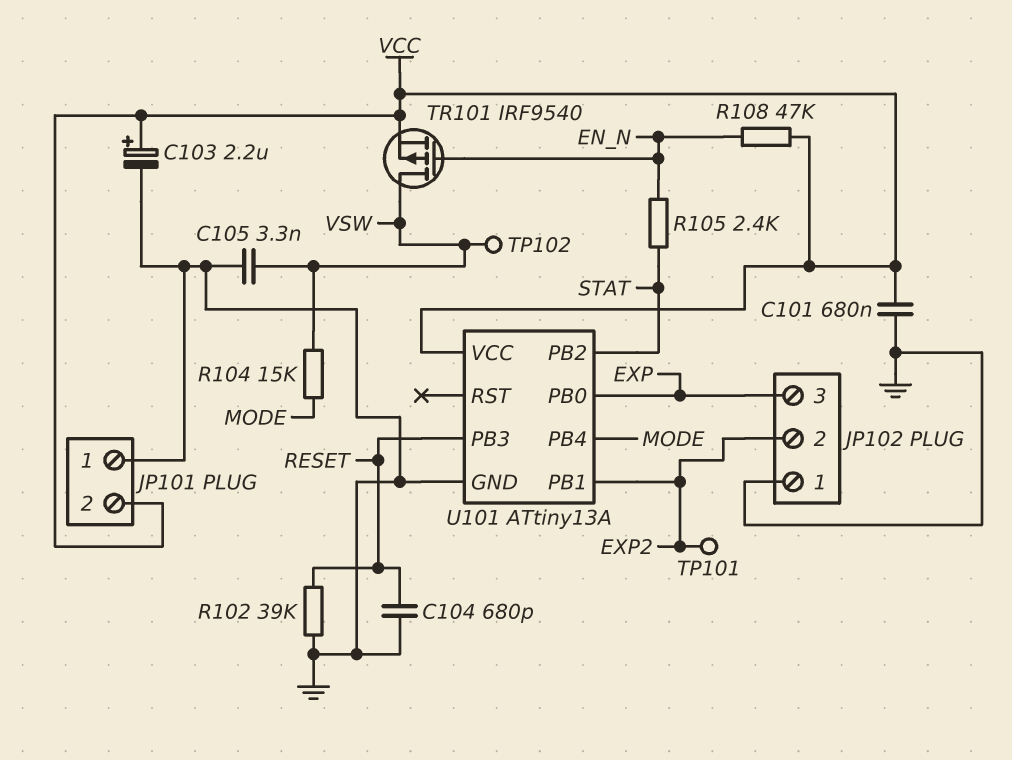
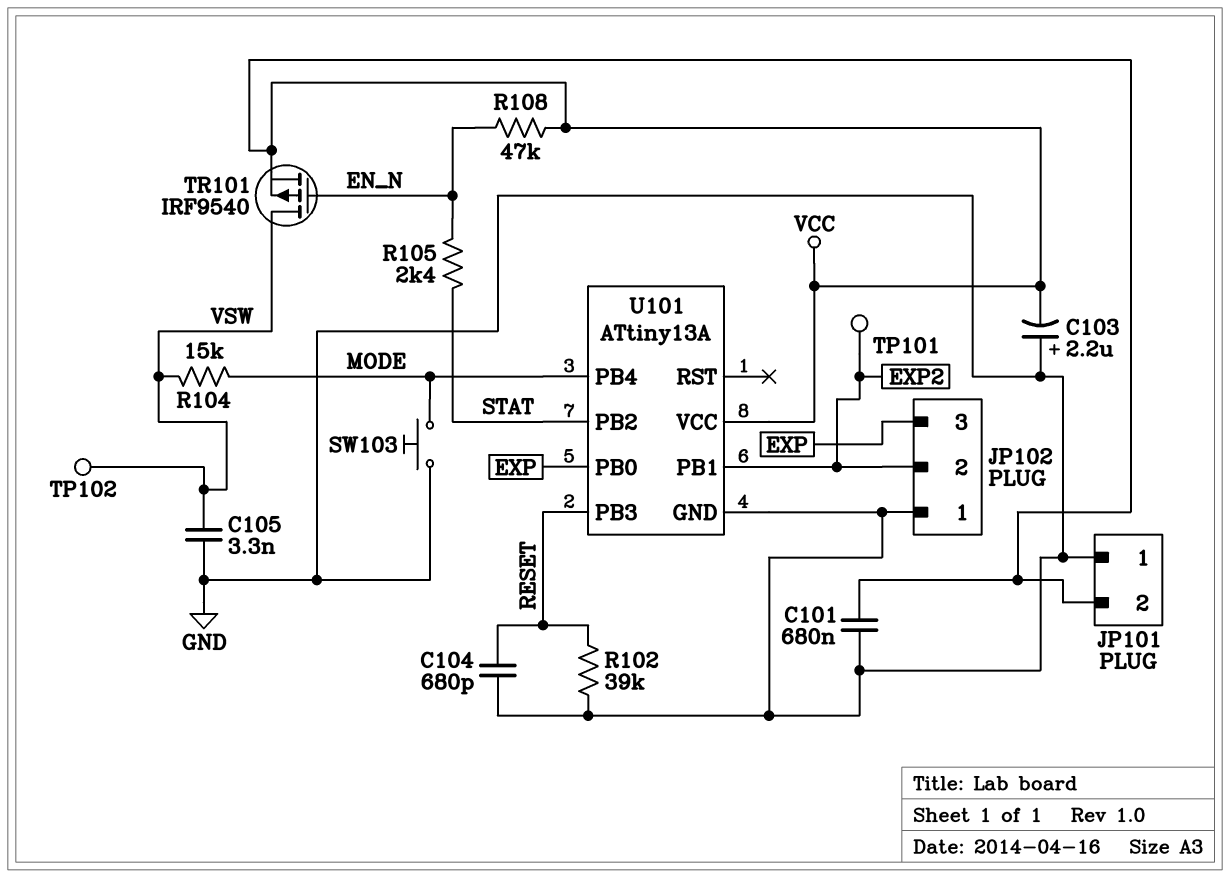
C103: 2.2uF (plus VCC, minus GND) -> 2.2uF (plus GND, minus VCC)
SW103: none -> button (GND, MODE)

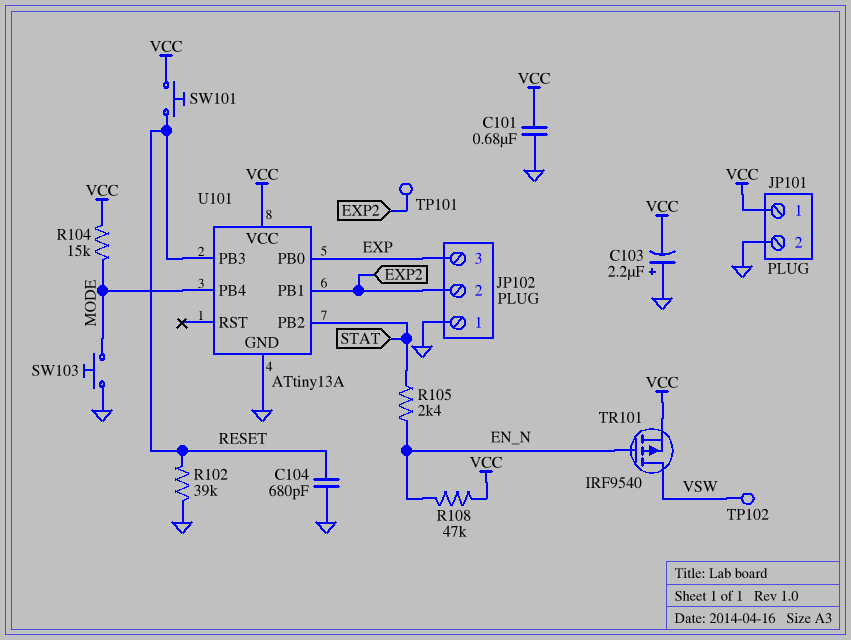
C105: 3.3nF (GND, VSW) -> none
JP101 pin 1: GND -> VCC
JP101 pin 2: VCC -> GND
R104: 15k (MODE, VSW) -> 15k (MODE, VCC)
SW101: none -> button (RESET, VCC)

